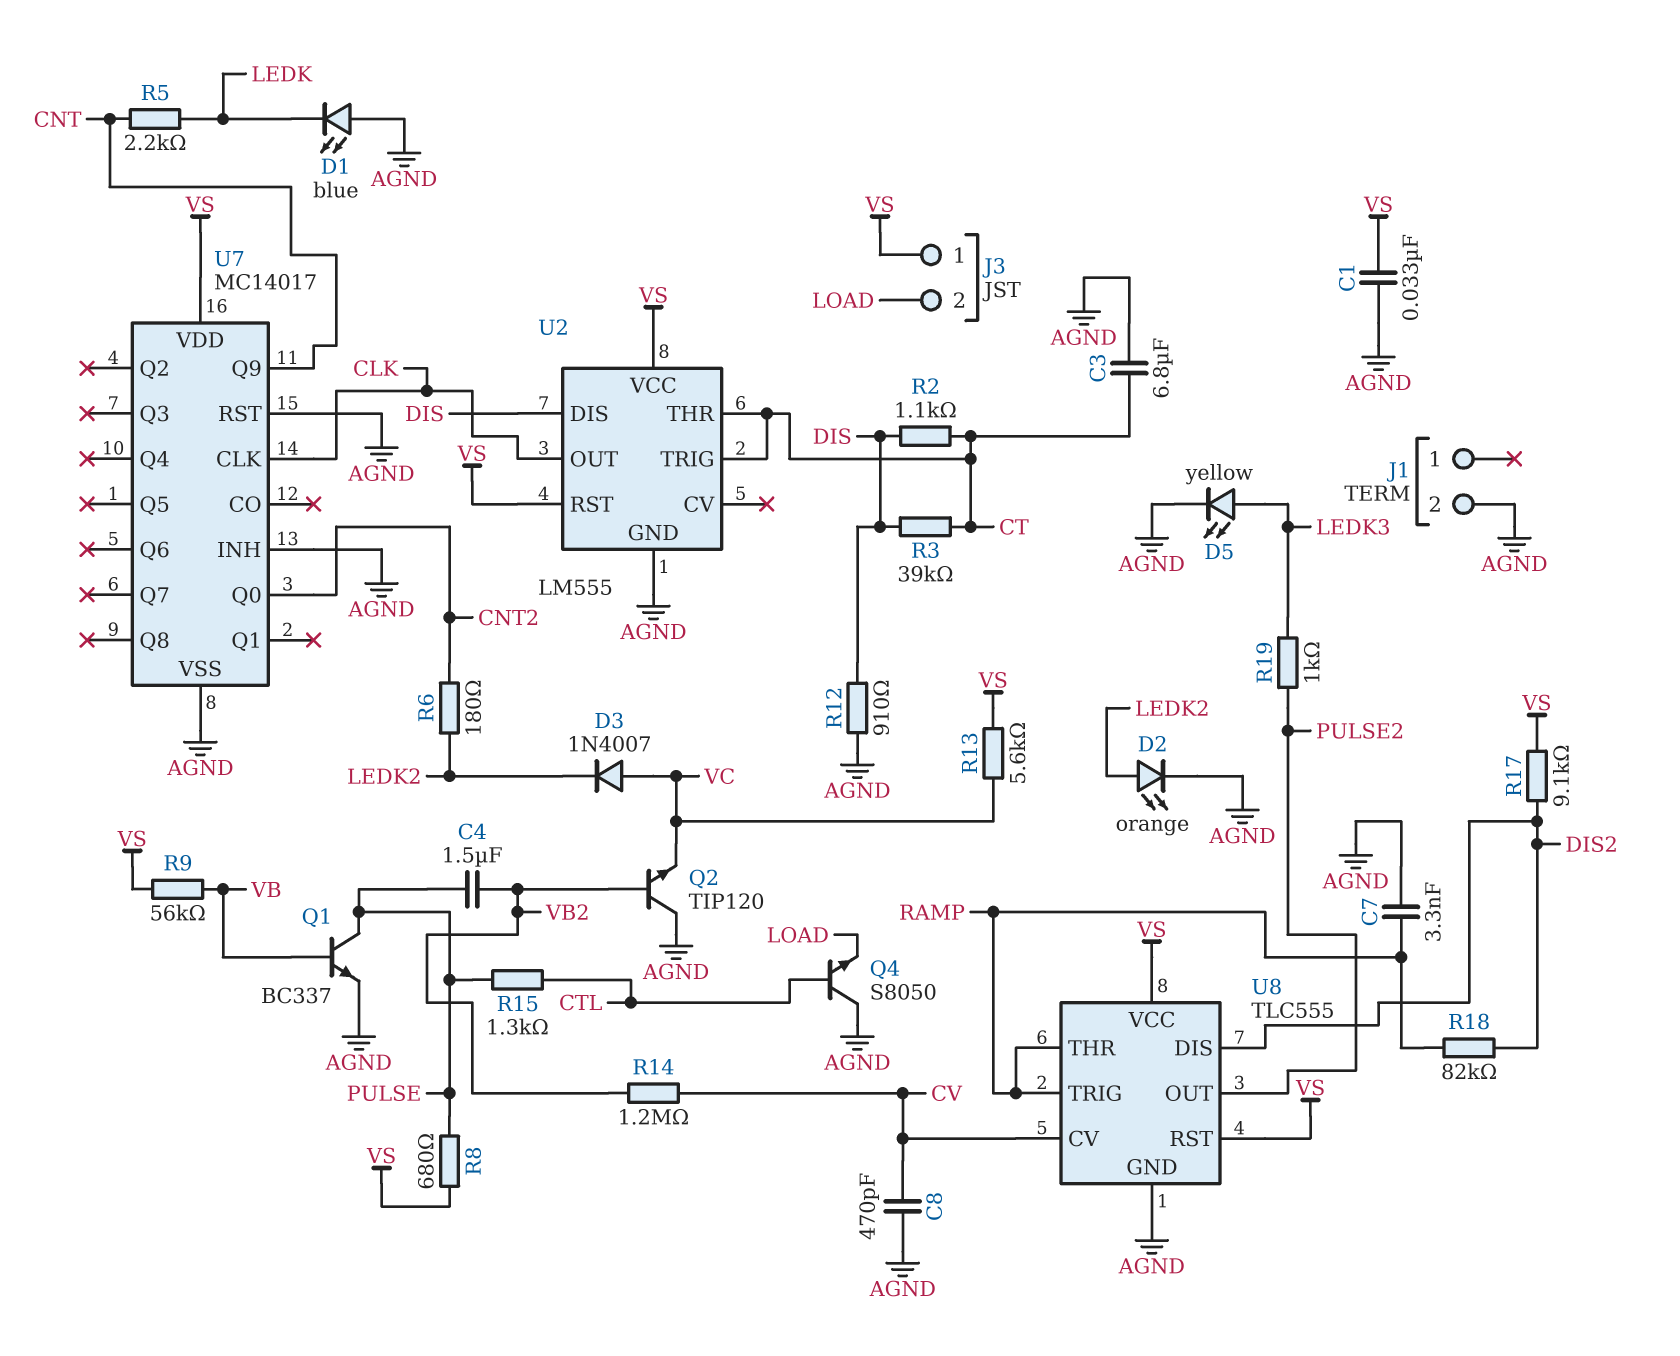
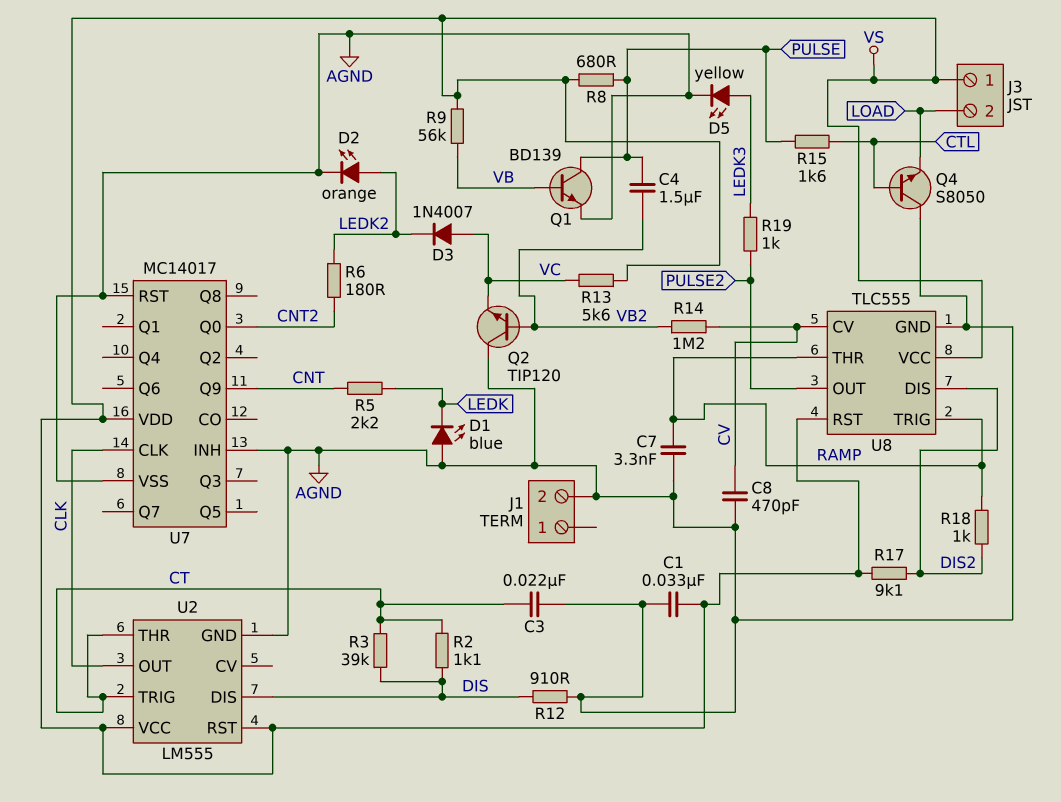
C3: 6.8uF (AGND, CT) -> 22nF (AGND, CT)
Q1: NPN BC337 (B VB, C PULSE, E AGND) -> NPN BD139 (B VB, C PULSE, E AGND)
R15: 1.3k (CTL, PULSE) -> 1.6k (CTL, PULSE)
R18: 82k (DIS2, RAMP) -> 1k (DIS2, RAMP)

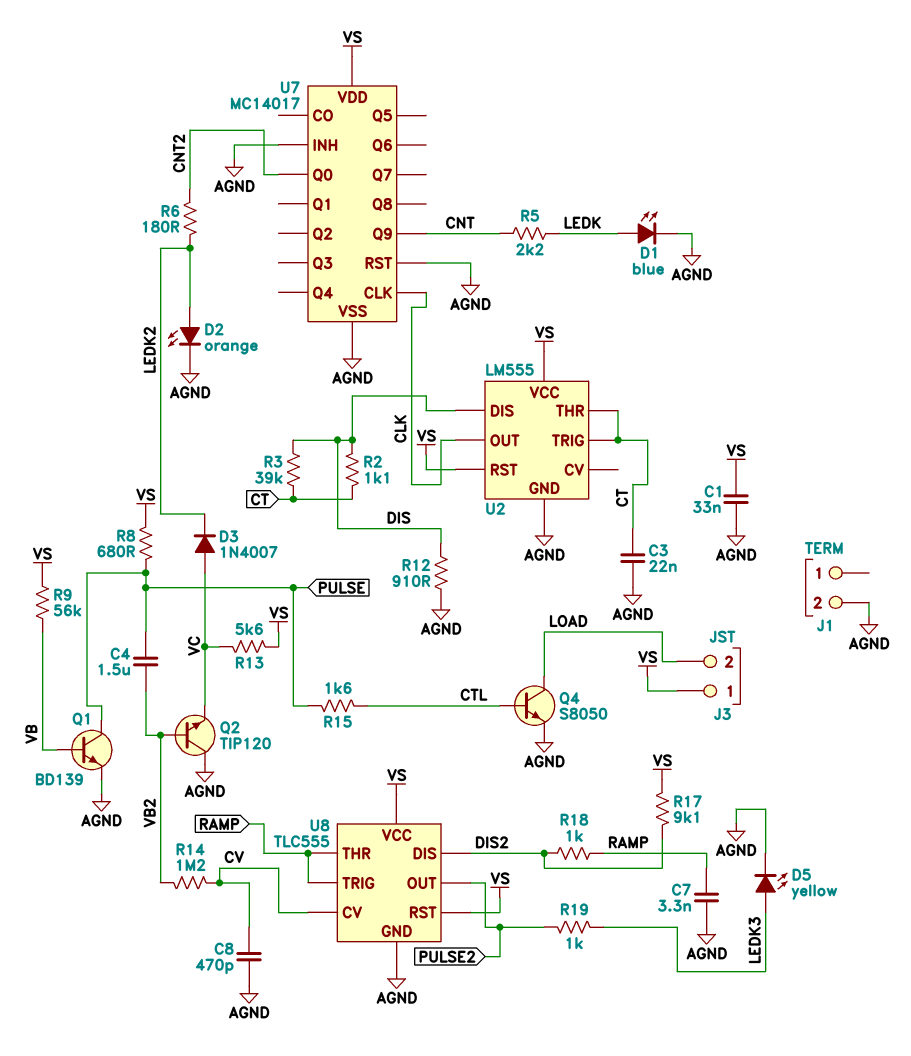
D1: LED blue (A AGND, K LEDK) -> LED blue (A LEDK, K AGND)
Q4: NPN S8050 (B CTL, C AGND, E LOAD) -> NPN S8050 (B CTL, C LOAD, E AGND)

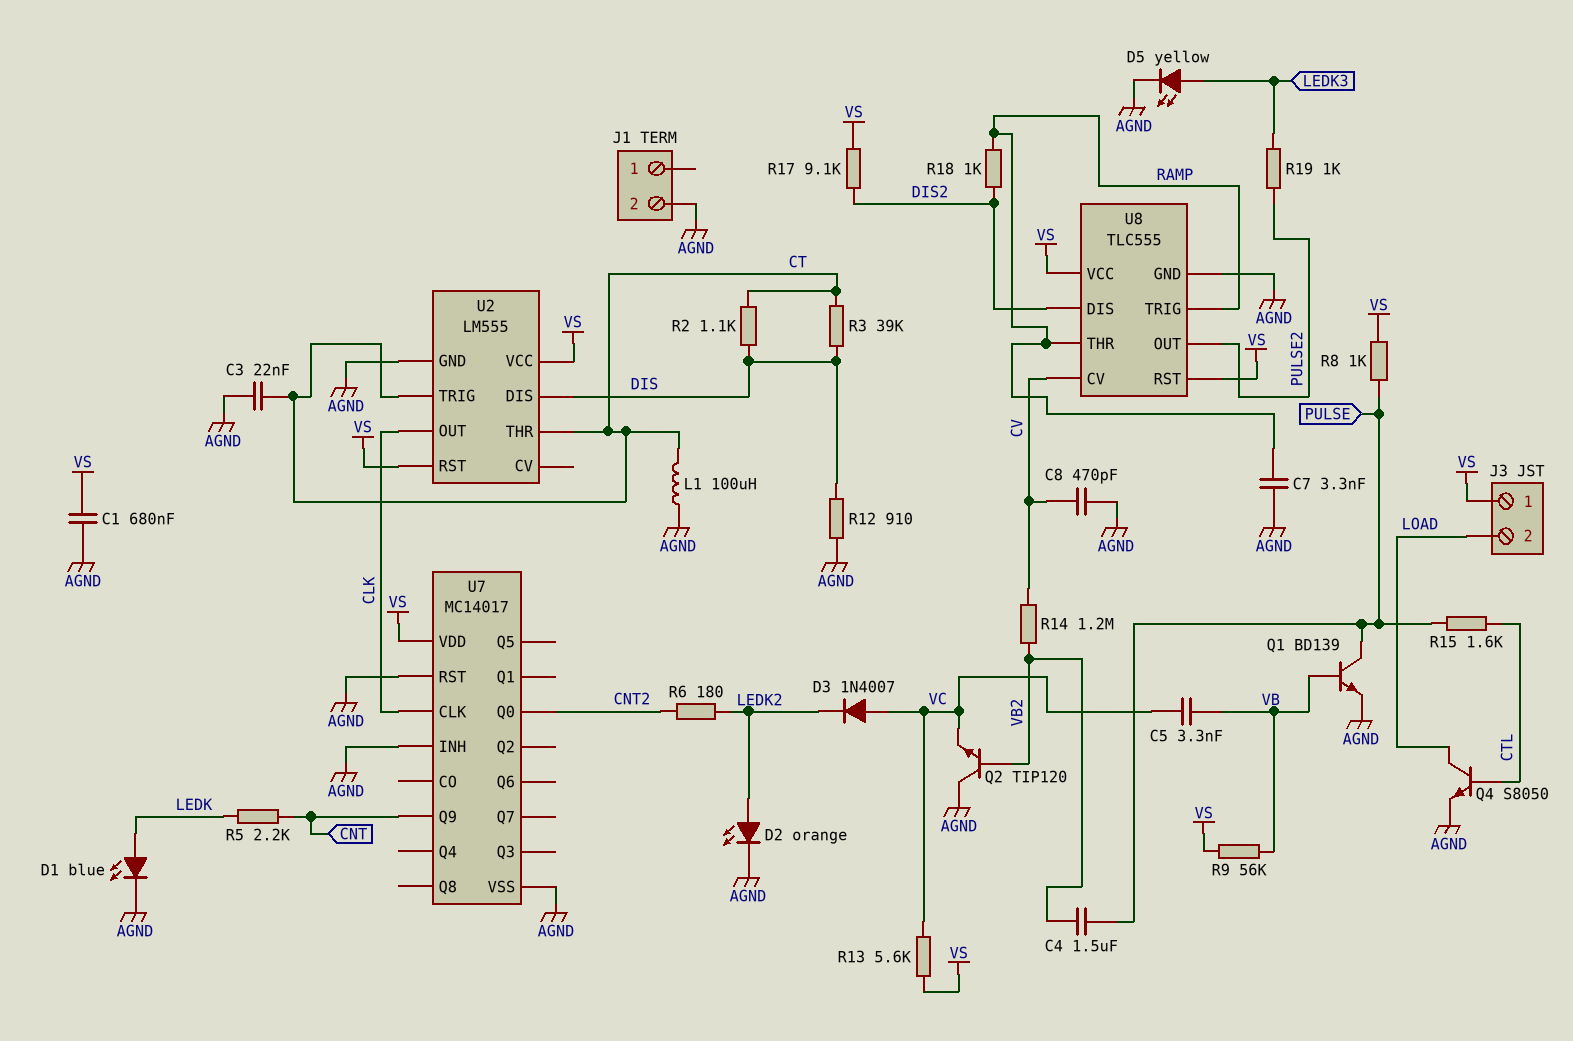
C1: 33nF (AGND, VS) -> 680nF (AGND, VS)
C5: none -> 3.3nF (VB, VC)
L1: none -> 100uH (AGND, CT)
R8: 680 (PULSE, VS) -> 1k (PULSE, VS)

